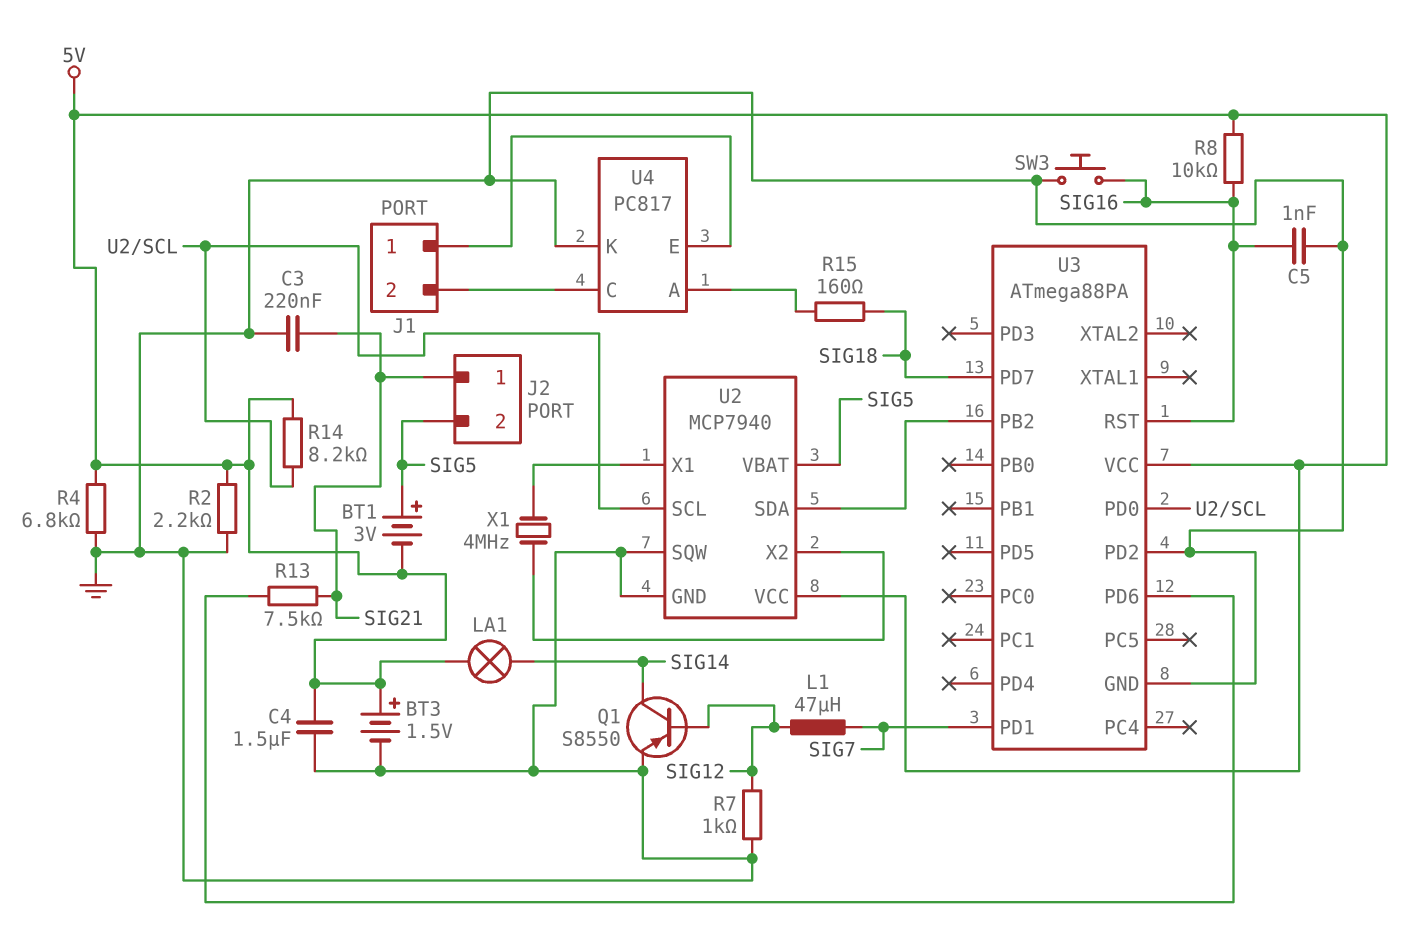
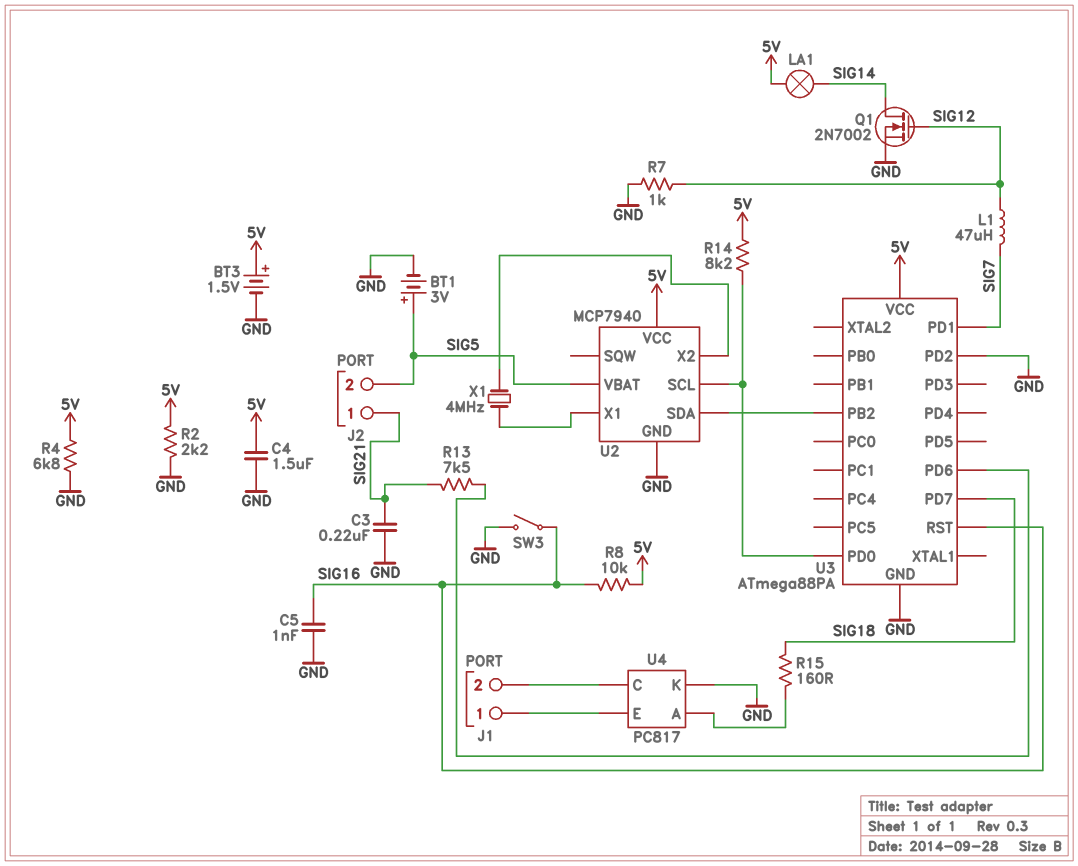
BT1: 3V (plus SIG5, minus 5V) -> 3V (plus SIG5, minus GND)
Q1: PNP S8550 (B SIG12, C SIG14, E GND) -> NMOS 2N7002 (G SIG12, D SIG14, S GND)
SW3: button (GND, SIG16) -> switch (GND, SIG16)
U2 pin SQW: GND -> none

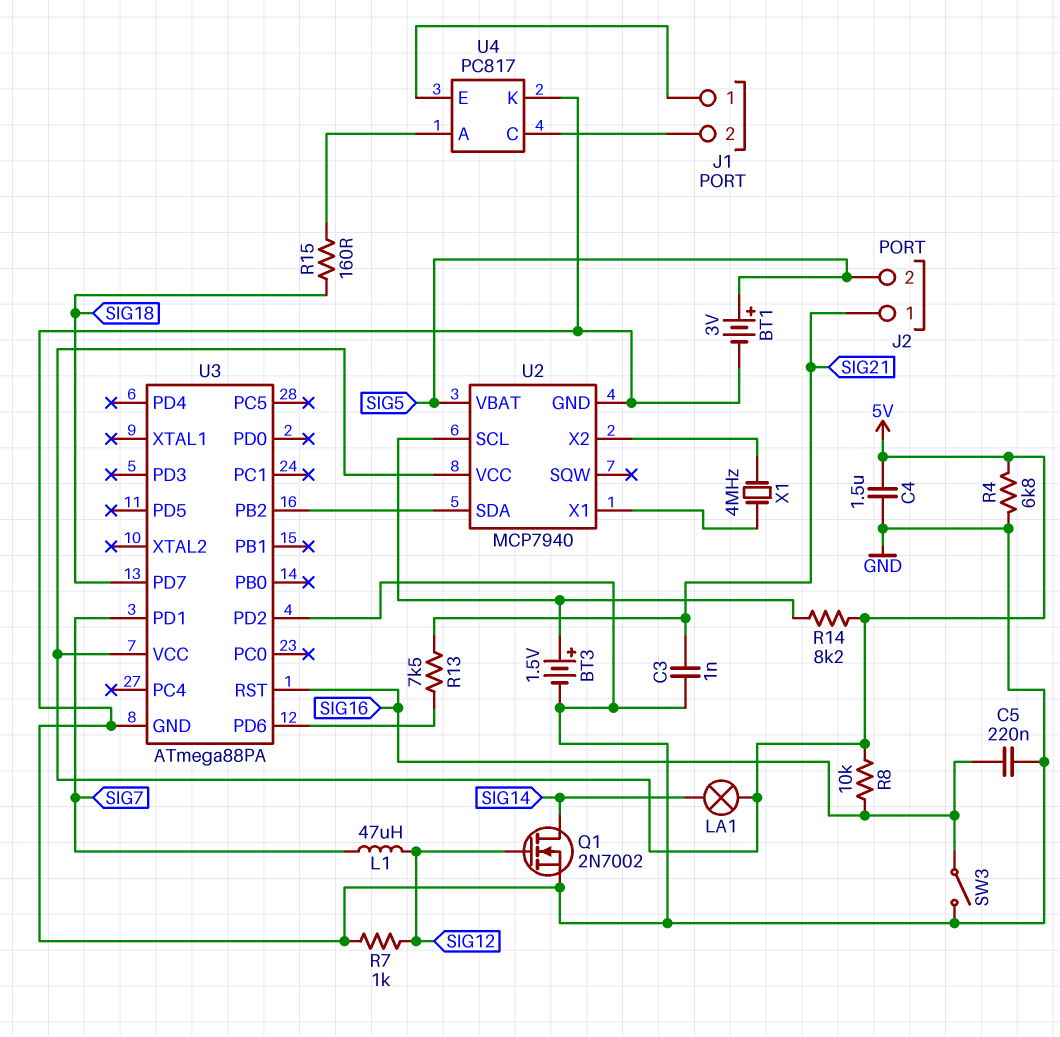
BT3: 1.5V (plus 5V, minus GND) -> 1.5V (plus U2/SCL, minus GND)
C3: 220nF (GND, SIG21) -> 1nF (GND, SIG21)
C5: 1nF (GND, SIG16) -> 220nF (GND, SIG16)
R2: 2.2k (5V, GND) -> none
U3 pin PD0: U2/SCL -> none

